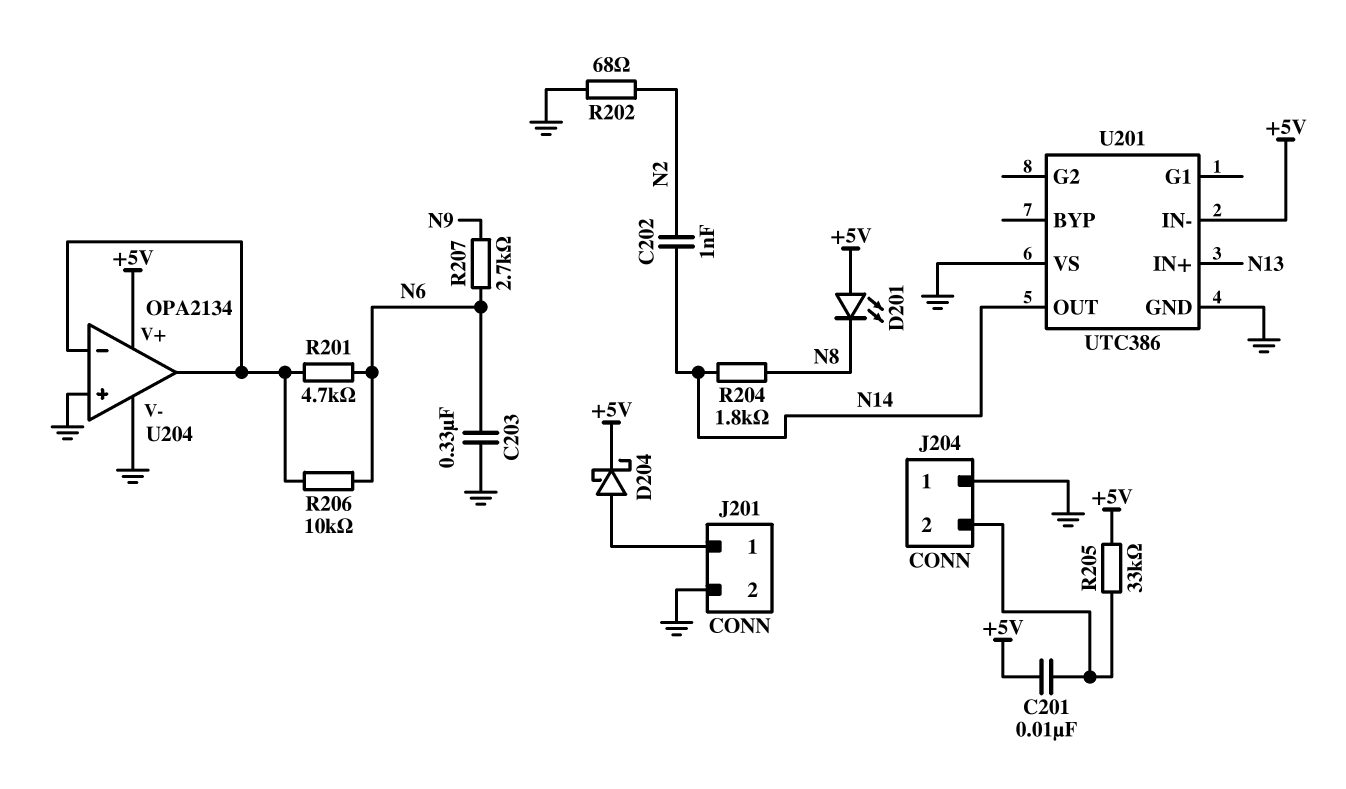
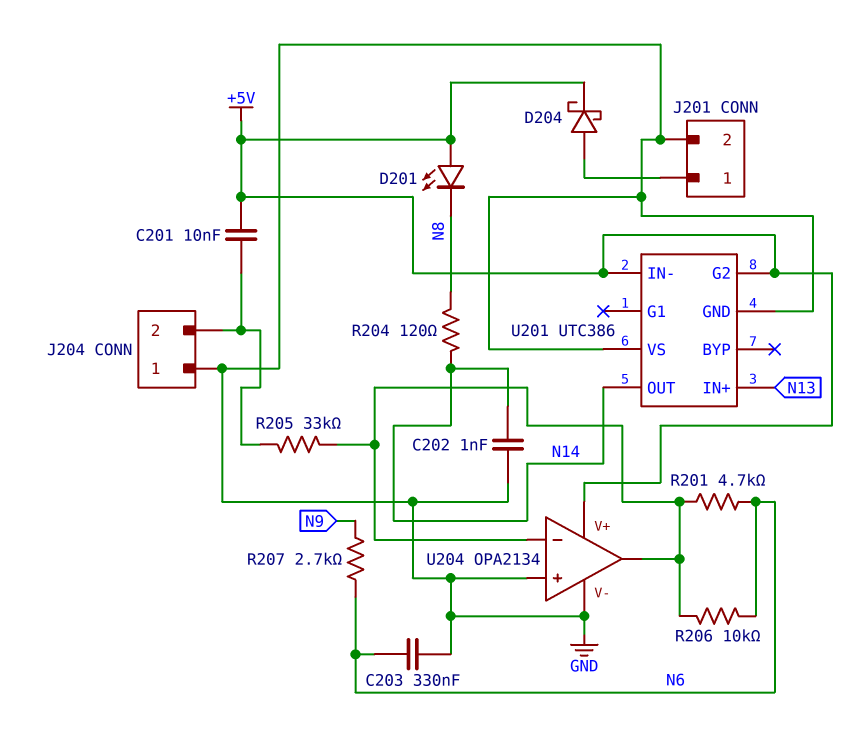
C202: 1nF (N2, N14) -> 1nF (GND, N14)
R202: 68 (GND, N2) -> none
R204: 1.8k (N8, N14) -> 120 (N8, N14)
R205: 33k (+5V, J204/2) -> 33k (J204/2, U204/in-)
U201 pin G2: none -> +5V

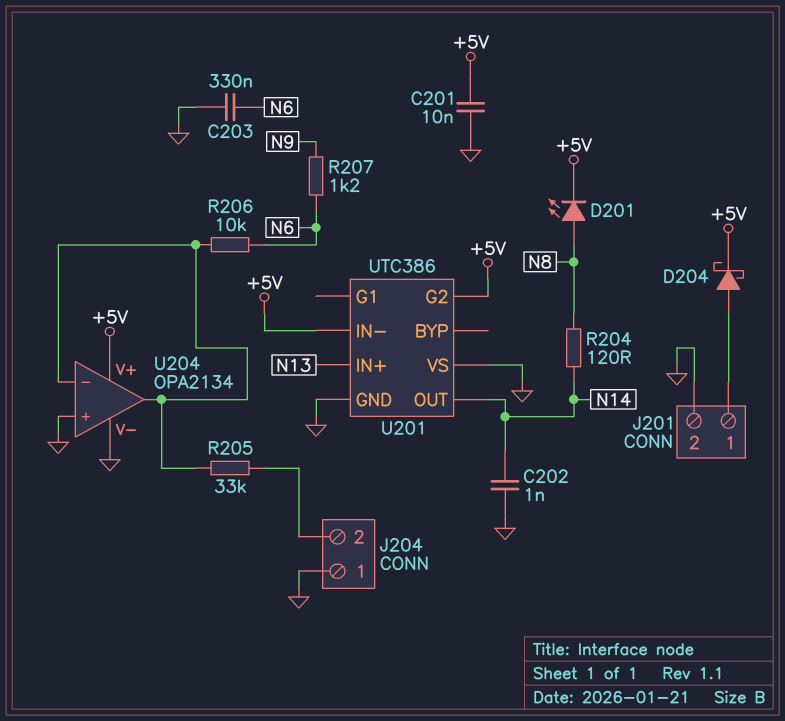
C201: 10nF (+5V, J204/2) -> 10nF (+5V, GND)
D201: LED (A +5V, K N8) -> LED (A N8, K +5V)
R201: 4.7k (N6, U204/in-) -> none
R207: 2.7k (N6, N9) -> 1.2k (N6, N9)

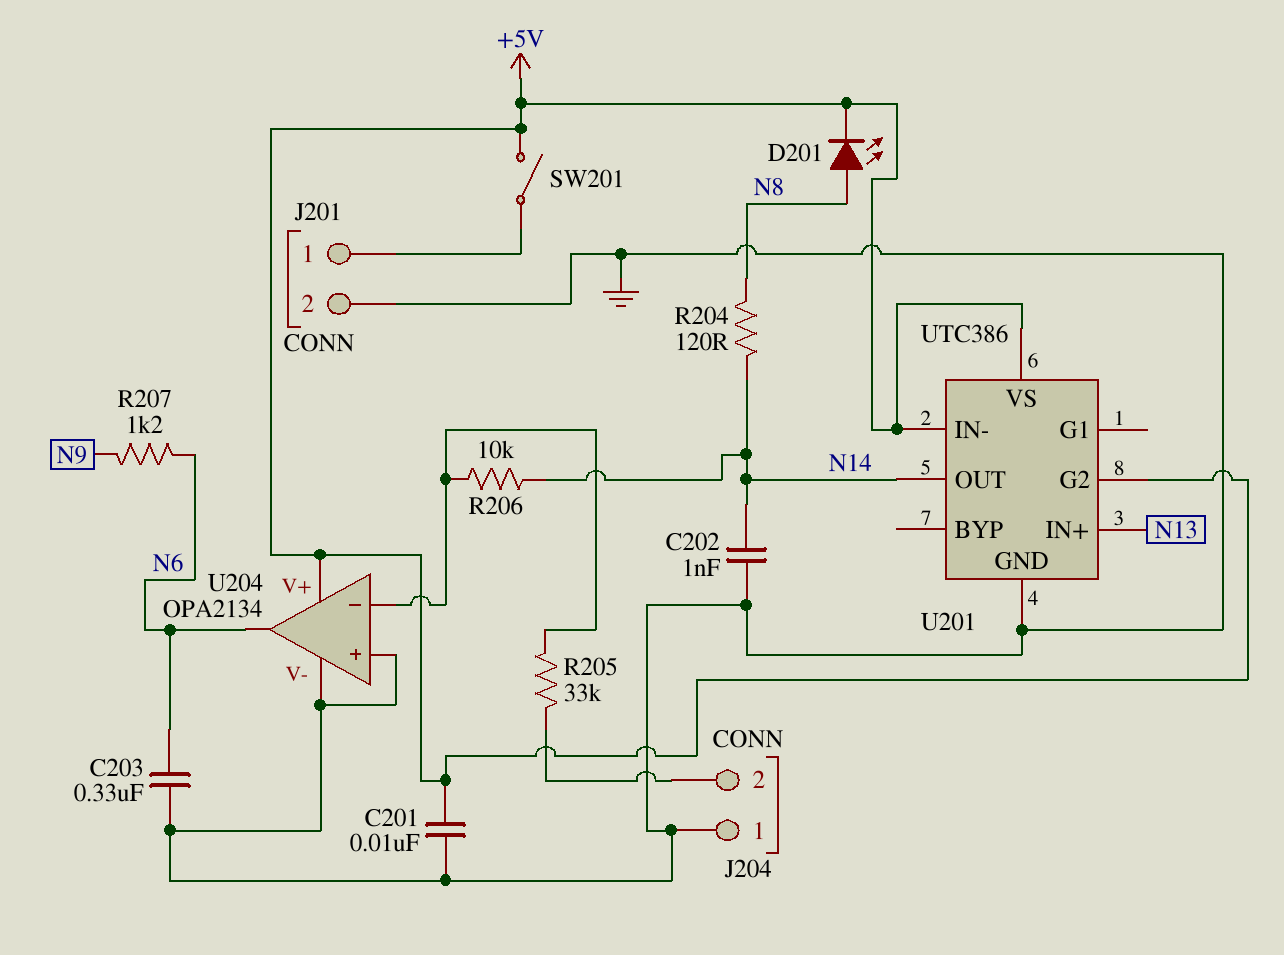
D204: schottky (A J201/1, K +5V) -> none
R206: 10k (N6, U204/in-) -> 10k (N14, U204/in-)
SW201: none -> switch (+5V, J201/1)
U201 pin VS: GND -> +5V
U204 pin out: U204/in- -> N6

